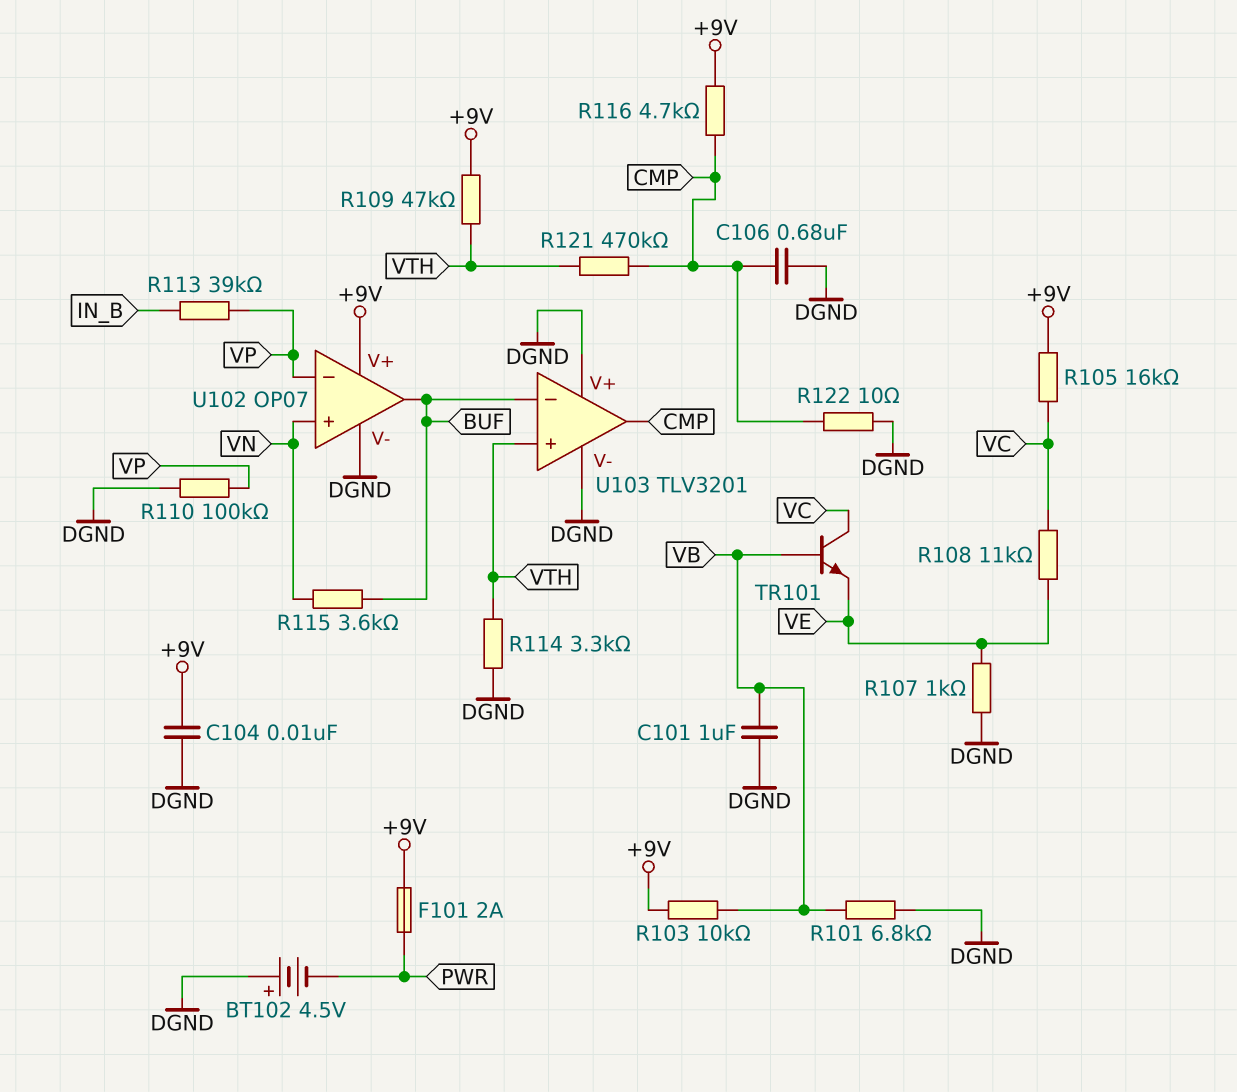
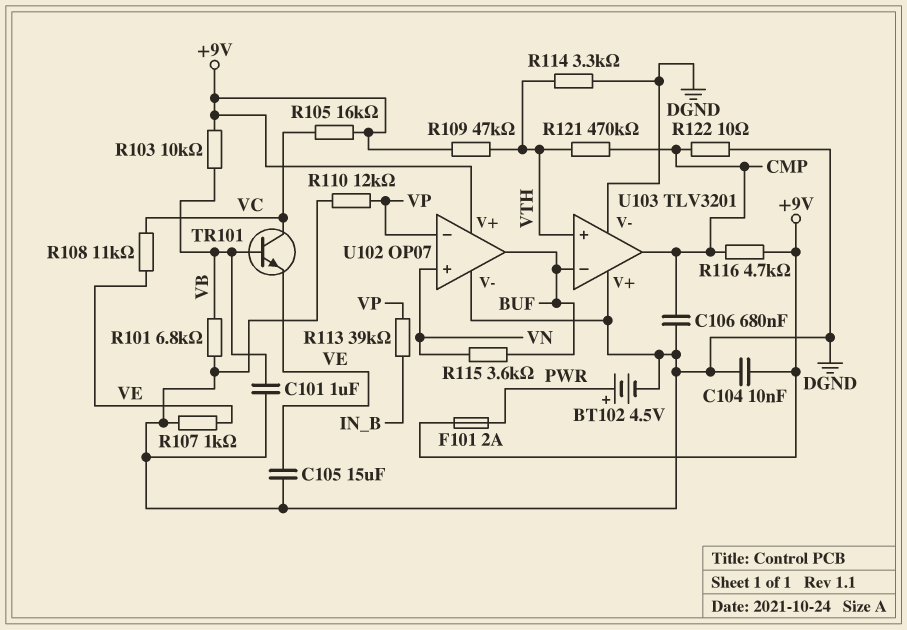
BT102: 4.5V (plus DGND, minus PWR) -> 4.5V (plus PWR, minus DGND)
C105: none -> 15uF (DGND, VE)
R110: 100k (DGND, VP) -> 12k (DGND, VP)

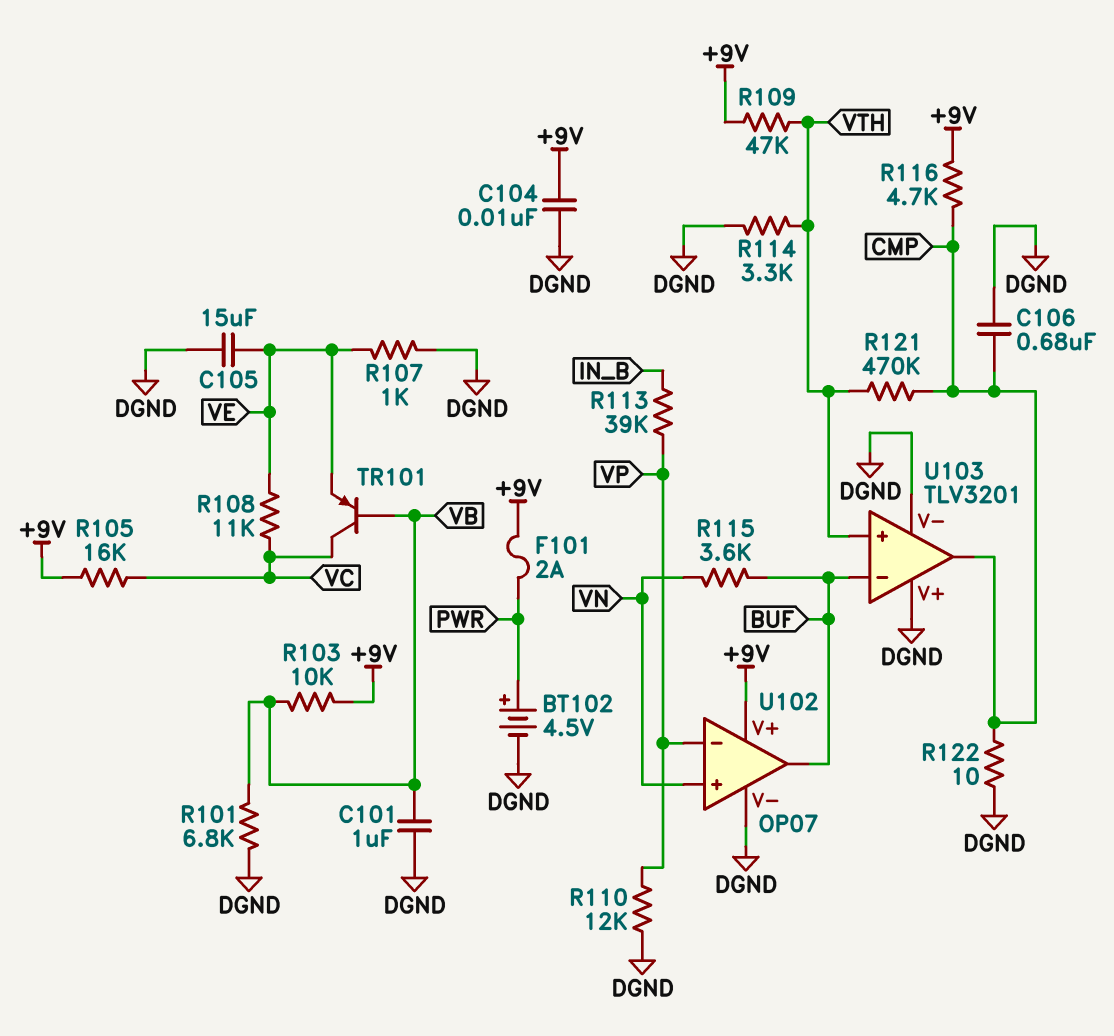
TR101: NPN (B VB, C VC, E VE) -> PNP (B VB, C VC, E VE)

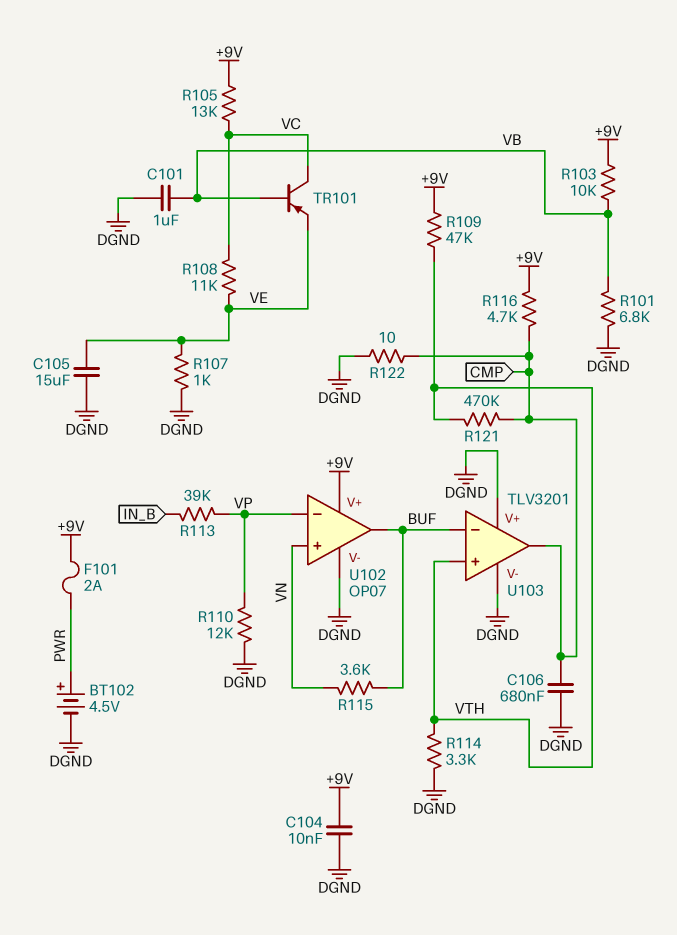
R105: 16k (+9V, VC) -> 13k (+9V, VC)

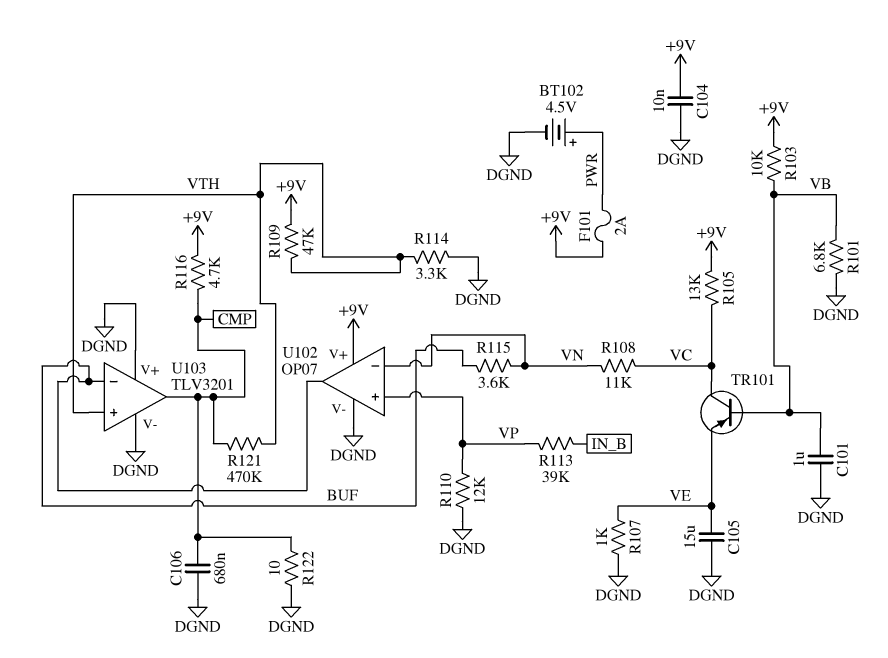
R108: 11k (VC, VE) -> 11k (VC, VN)
U102 pin in+: VN -> VP
U102 pin in-: VP -> VN

